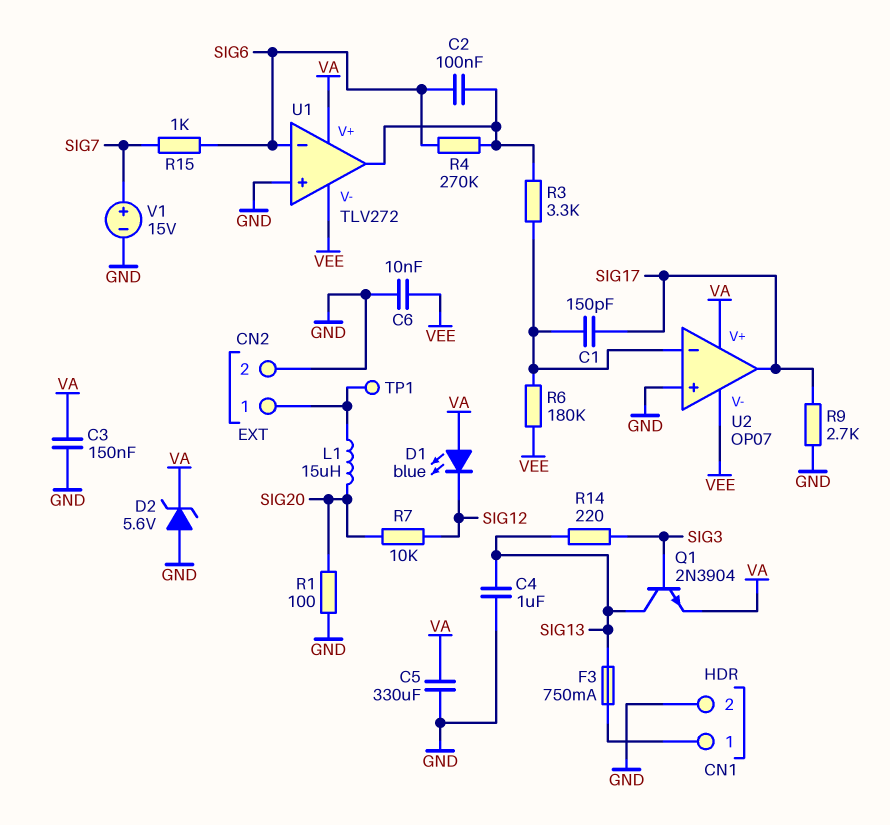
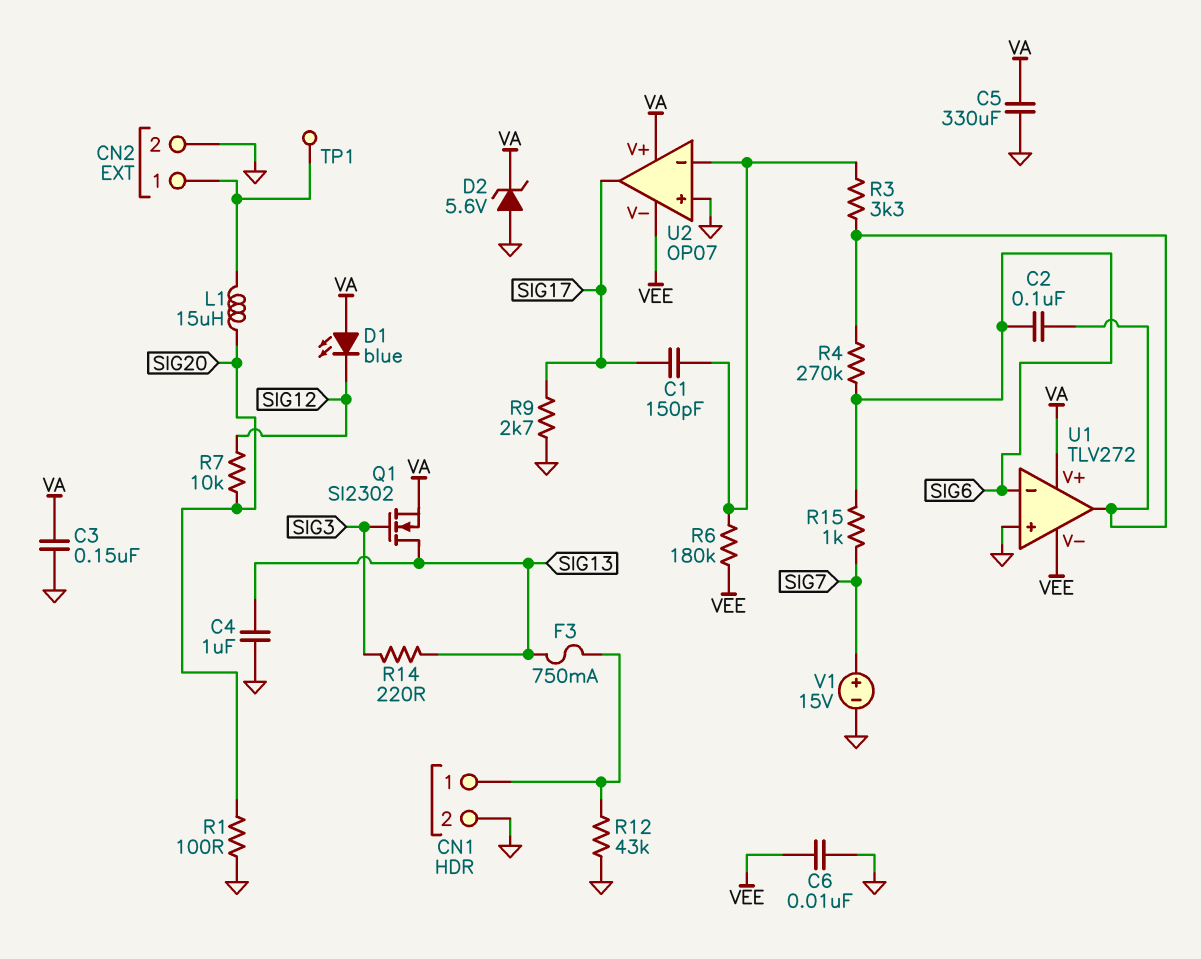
Q1: NPN 2N3904 (B SIG3, C SIG13, E VA) -> NMOS SI2302 (G SIG3, D SIG13, S VA)
R12: none -> 43k (CN1/1, GND)

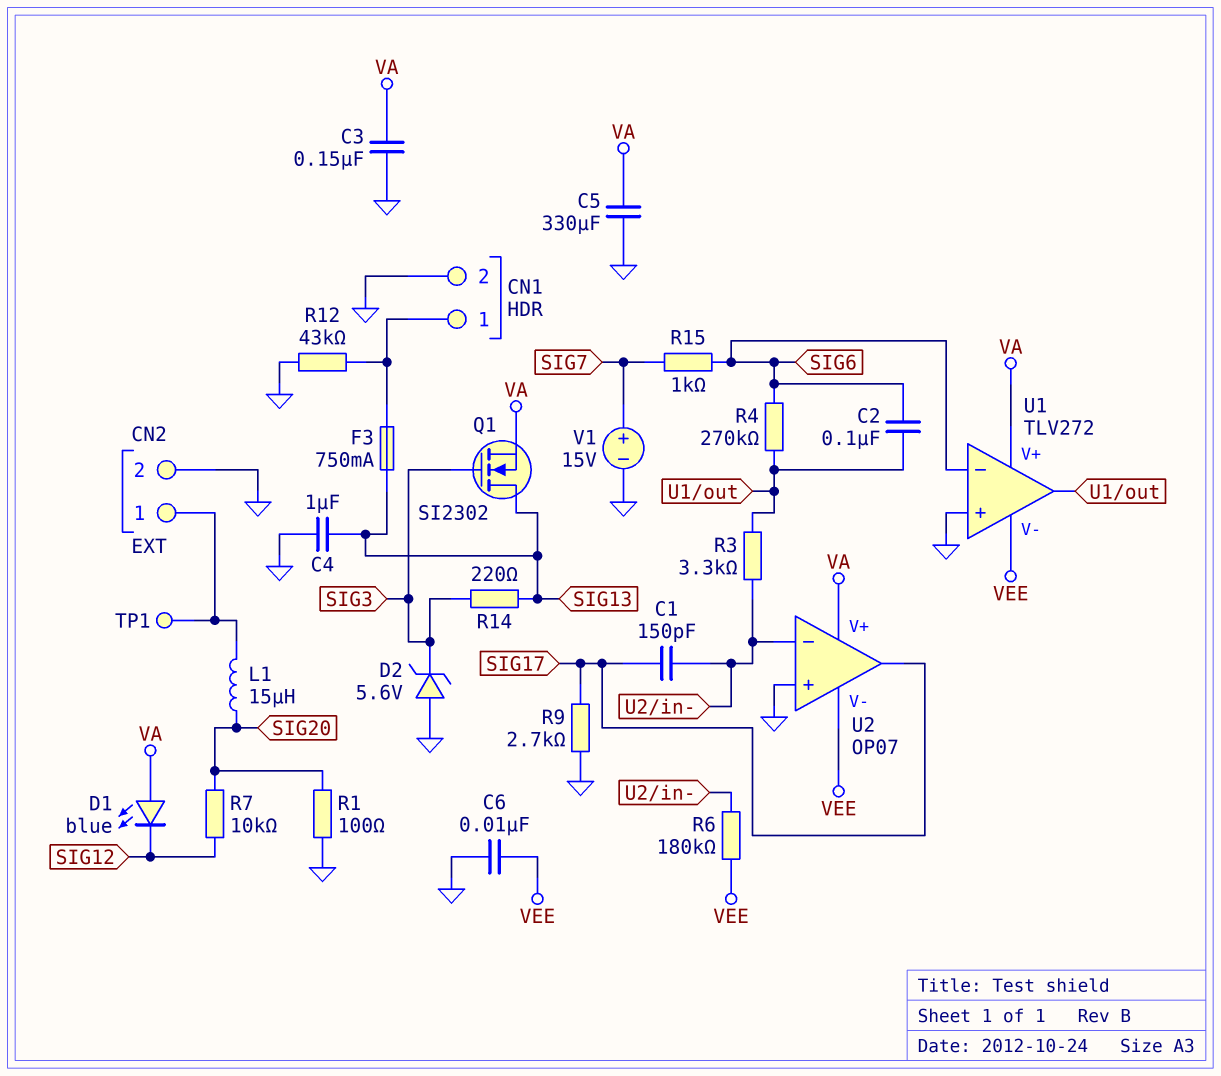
D2: zener 5.6V (A GND, K VA) -> zener 5.6V (A GND, K SIG3)

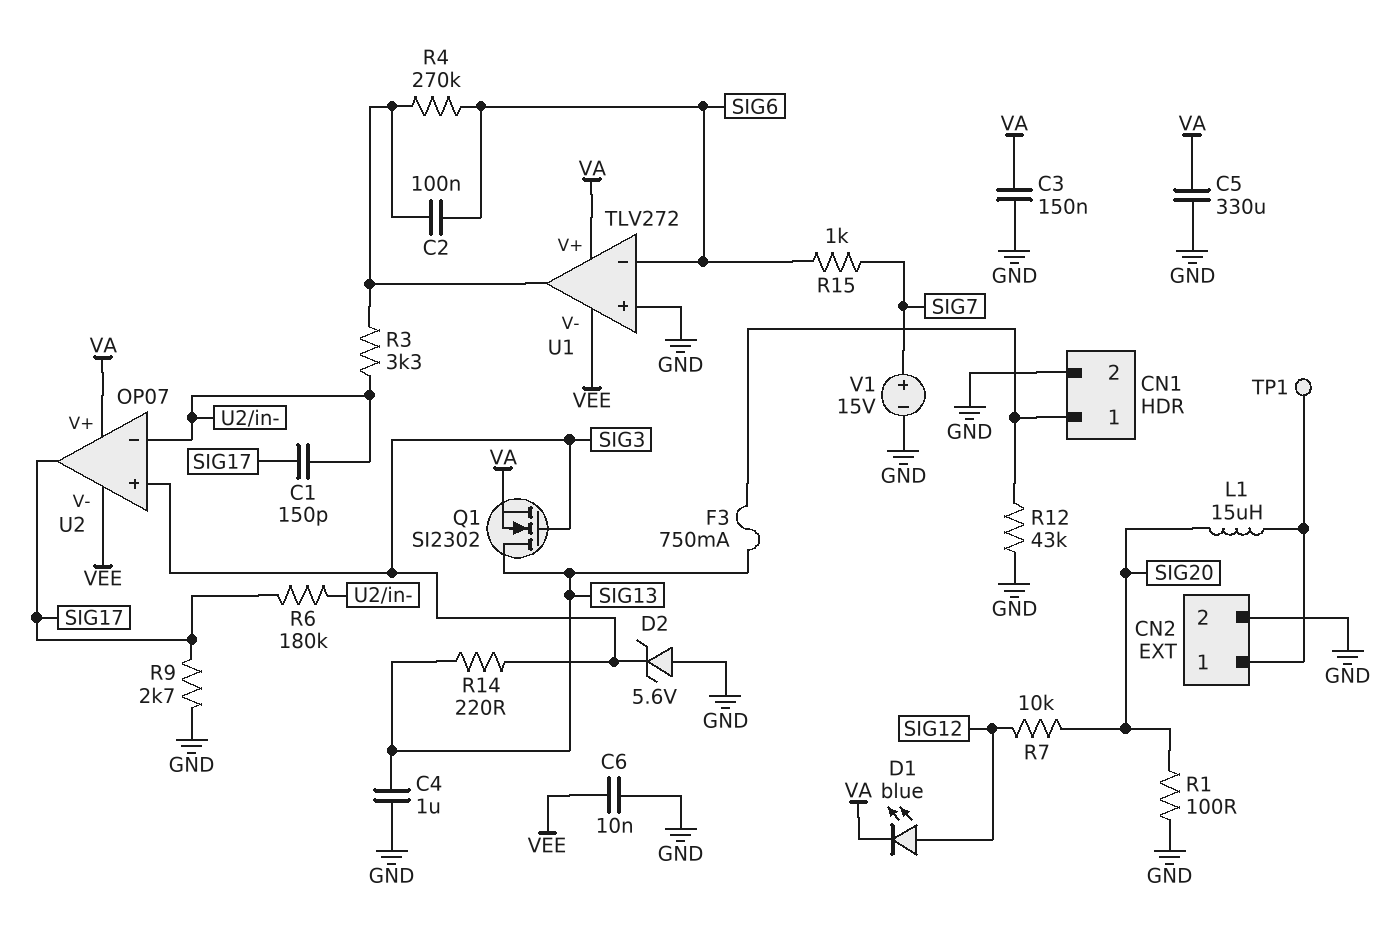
D1: LED blue (A VA, K SIG12) -> LED blue (A SIG12, K VA)
R6: 180k (U2/in-, VEE) -> 180k (SIG17, U2/in-)
U2 pin in+: GND -> SIG3

